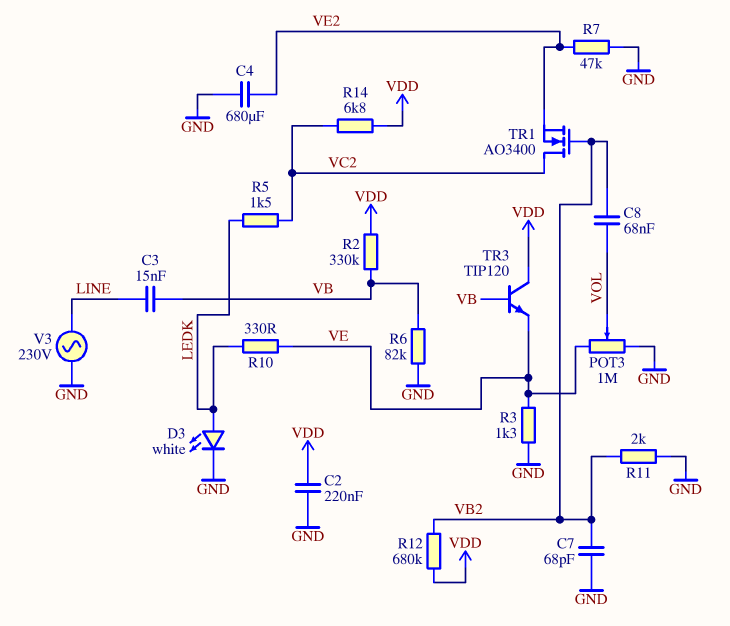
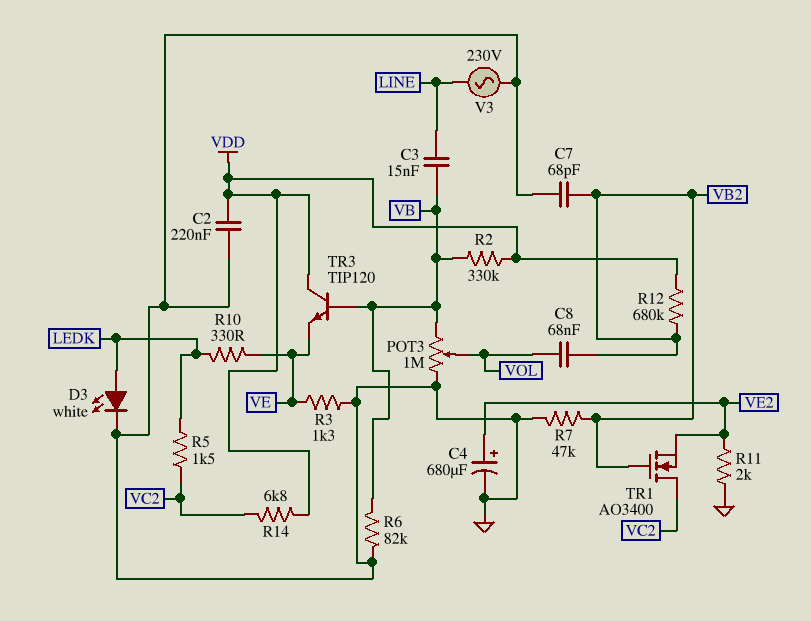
C4: 680uF (GND, VE2) -> 680uF (plus VE2, minus GND)
POT3: 1M (GND, VE, wiper VOL) -> 1M (GND, VB, wiper VOL)
R7: 47k (GND, VE2) -> 47k (GND, VB2)
R11: 2k (GND, VB2) -> 2k (GND, VE2)

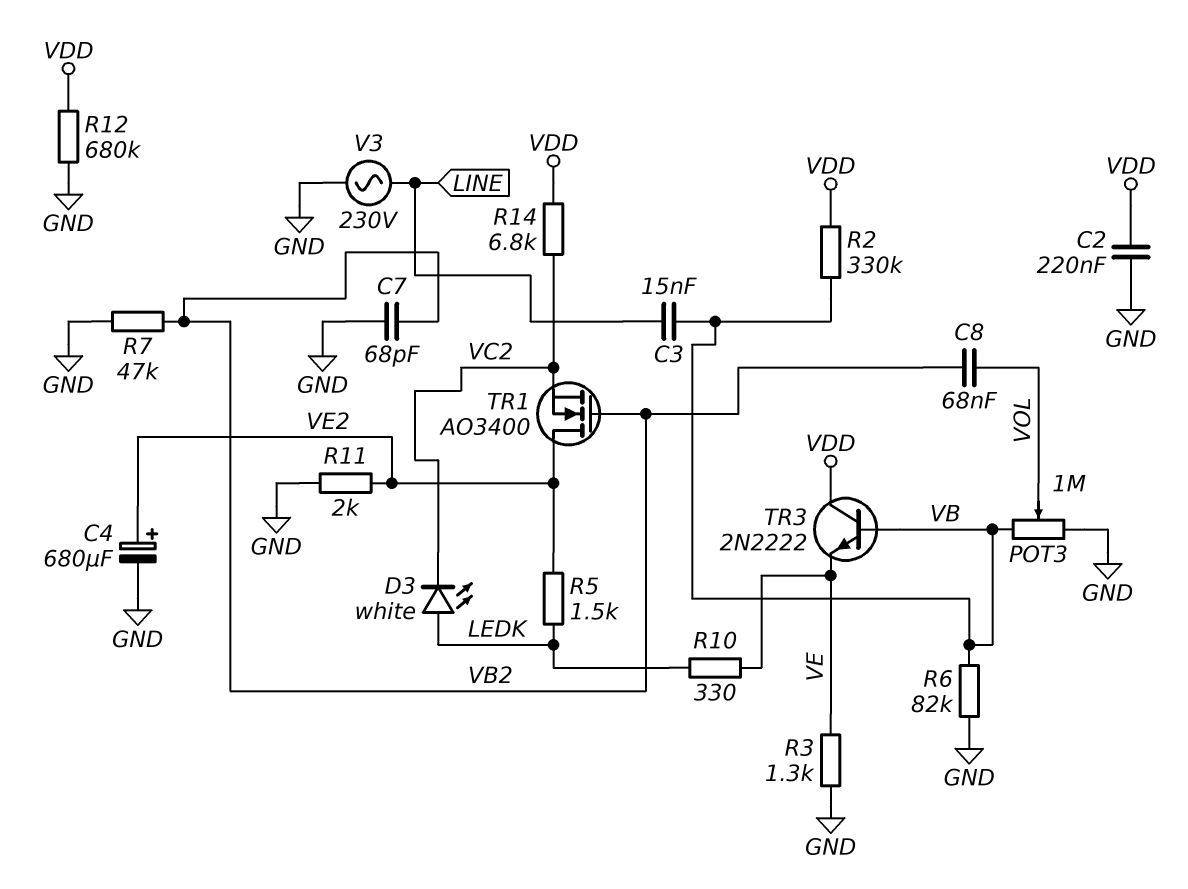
D3: LED white (A LEDK, K GND) -> LED white (A LEDK, K VC2)
R5: 1.5k (LEDK, VC2) -> 1.5k (LEDK, VE2)
R12: 680k (VB2, VDD) -> 680k (GND, VDD)
TR1: NMOS AO3400 (G VB2, D VC2, S VE2) -> NMOS AO3400 (G VB2, D VE2, S VC2)
TR3: NPN TIP120 (B VB, C VDD, E VE) -> NPN 2N2222 (B VB, C VDD, E VE)

